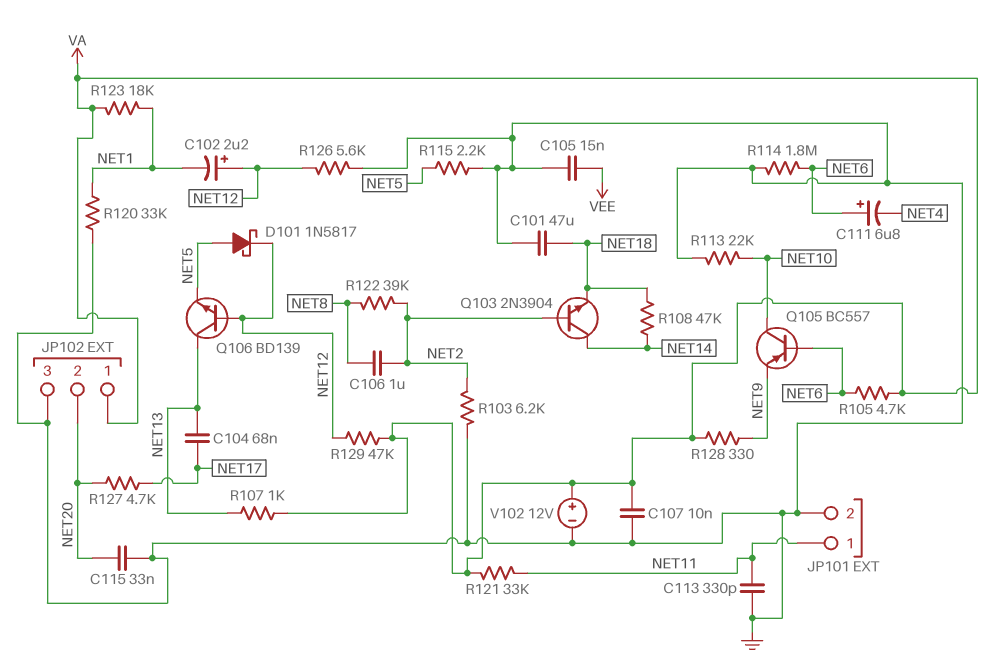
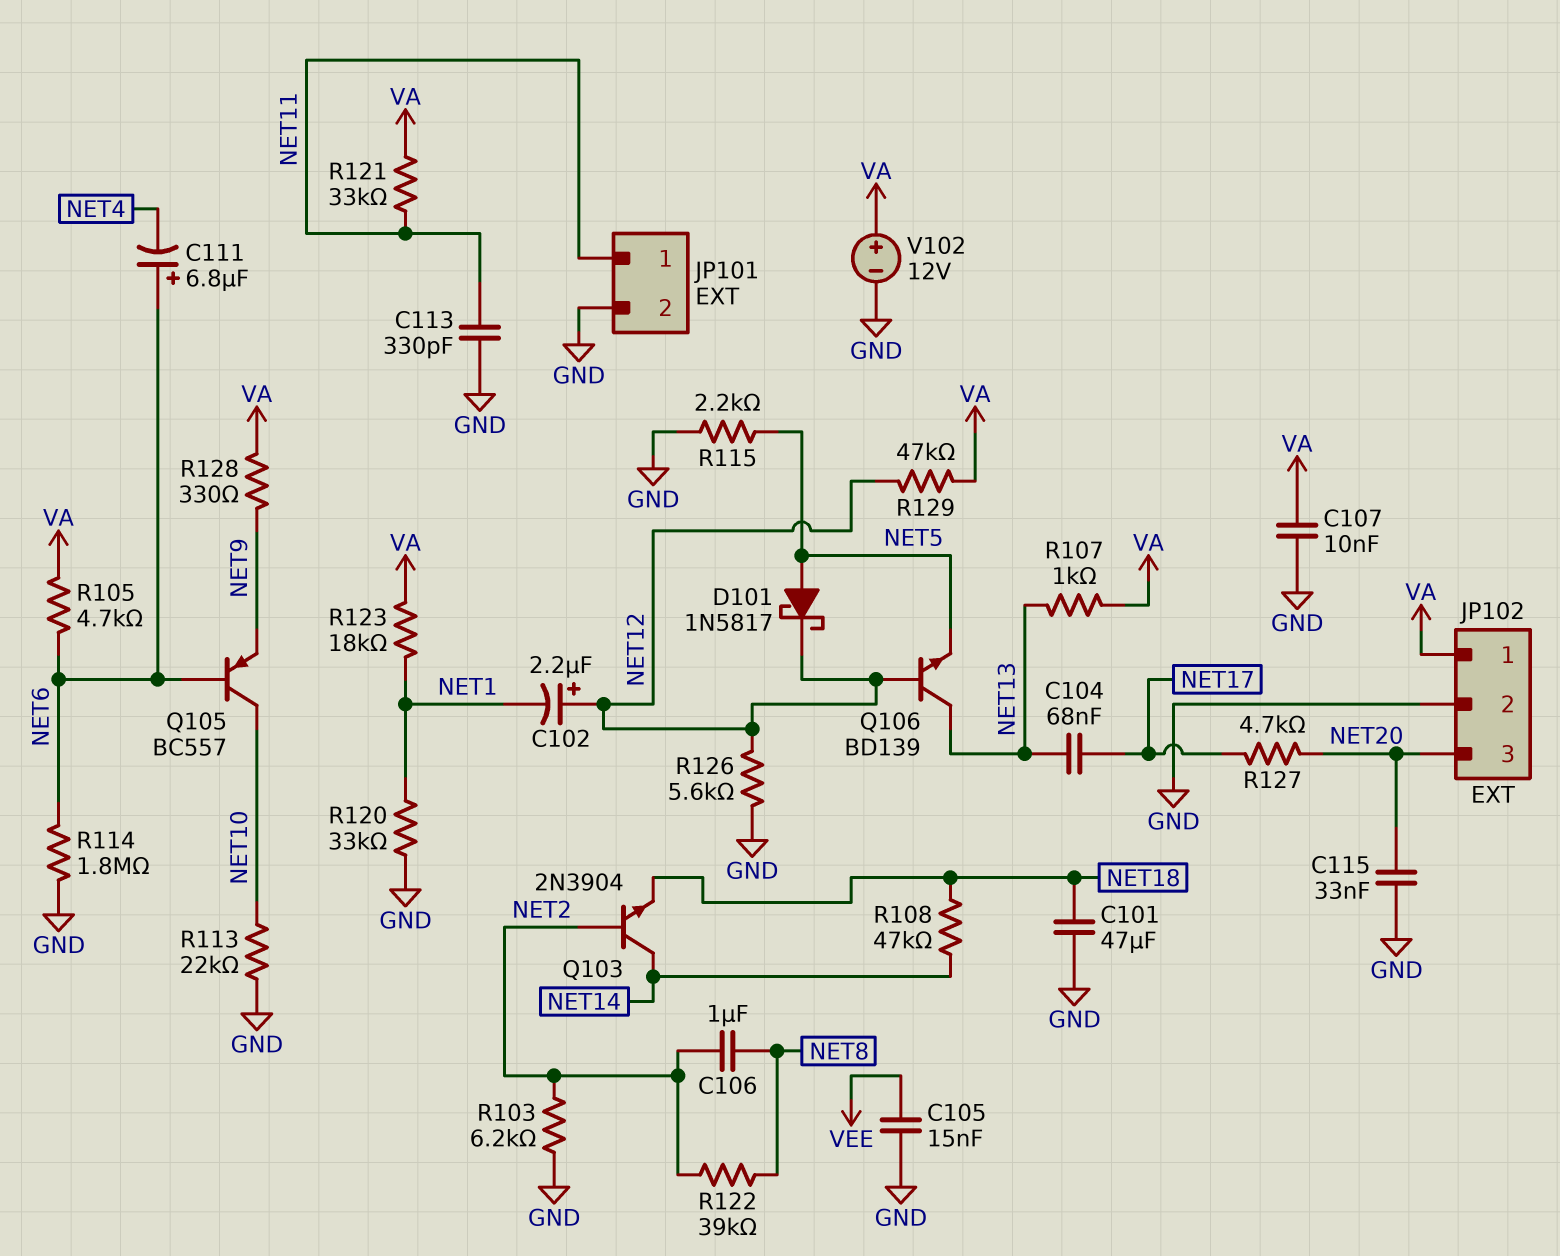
JP102 pin 2: NET20 -> GND
JP102 pin 3: GND -> NET20

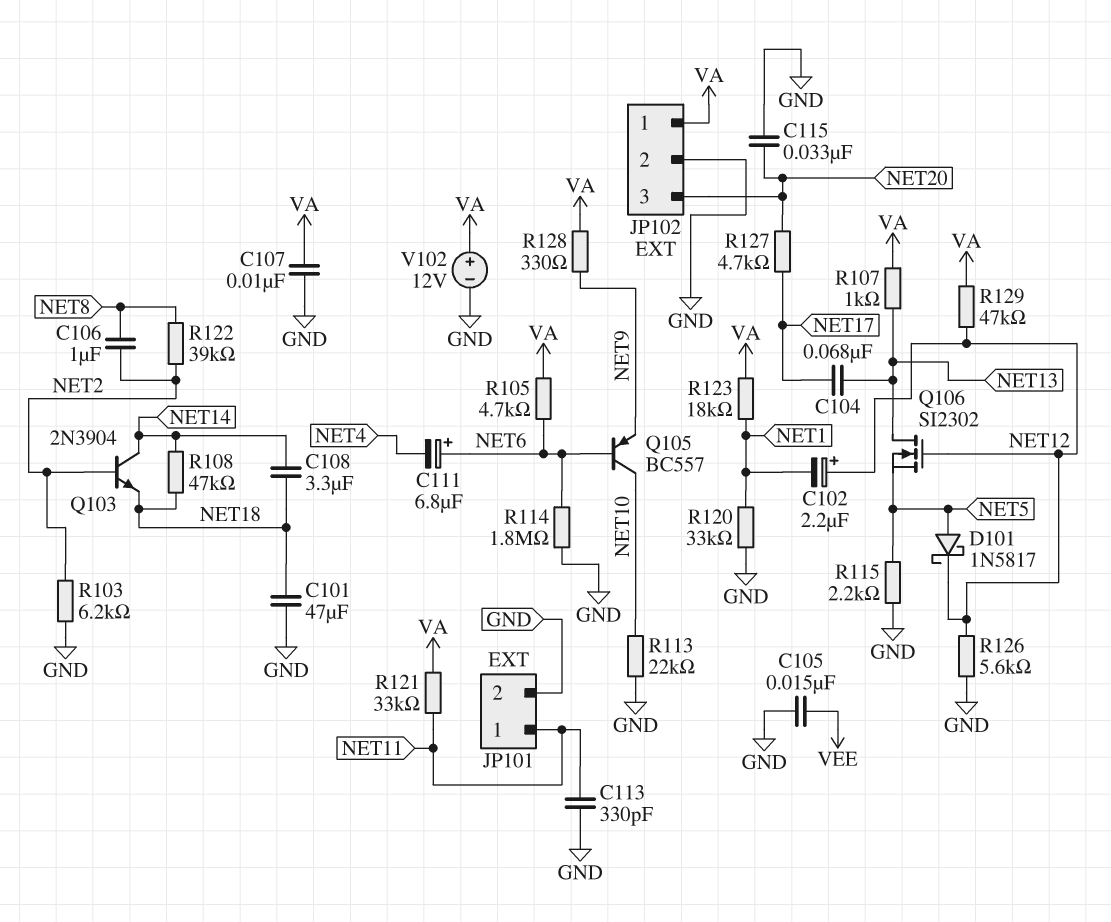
C108: none -> 3.3uF (NET14, NET18)
Q106: NPN BD139 (B NET12, C NET13, E NET5) -> NMOS SI2302 (G NET12, D NET13, S NET5)

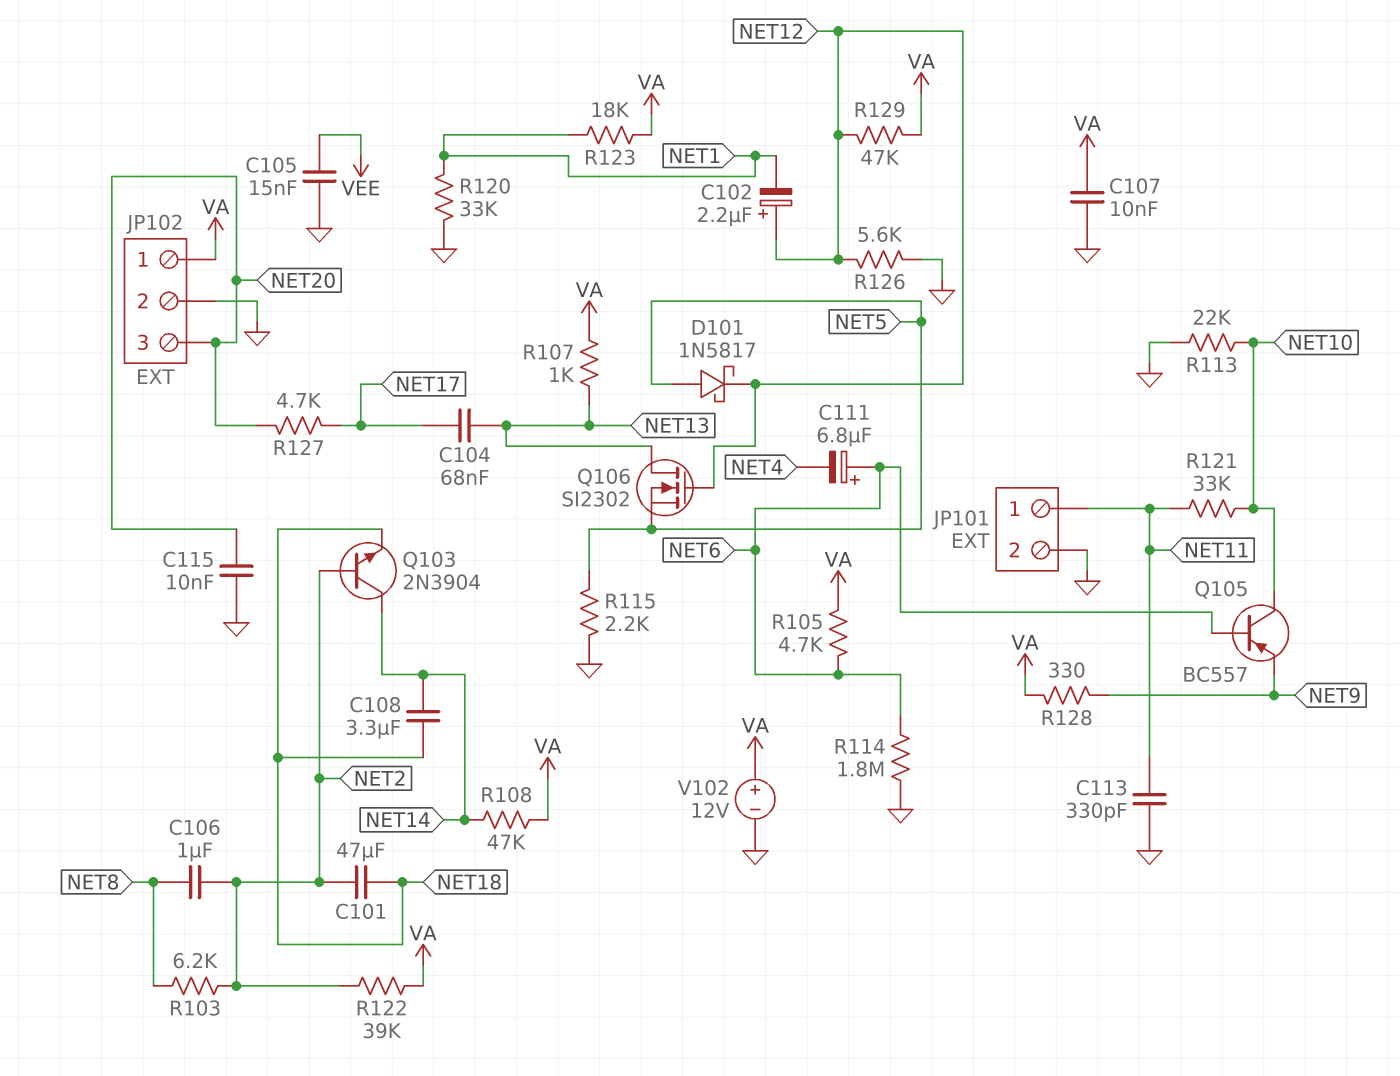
C101: 47uF (GND, NET18) -> 47uF (NET2, NET18)
C115: 33nF (GND, NET20) -> 10nF (GND, NET20)
R103: 6.2k (GND, NET2) -> 6.2k (NET2, NET8)
R108: 47k (NET14, NET18) -> 47k (NET14, VA)
R121: 33k (NET11, VA) -> 33k (NET10, NET11)
R122: 39k (NET2, NET8) -> 39k (NET2, VA)

